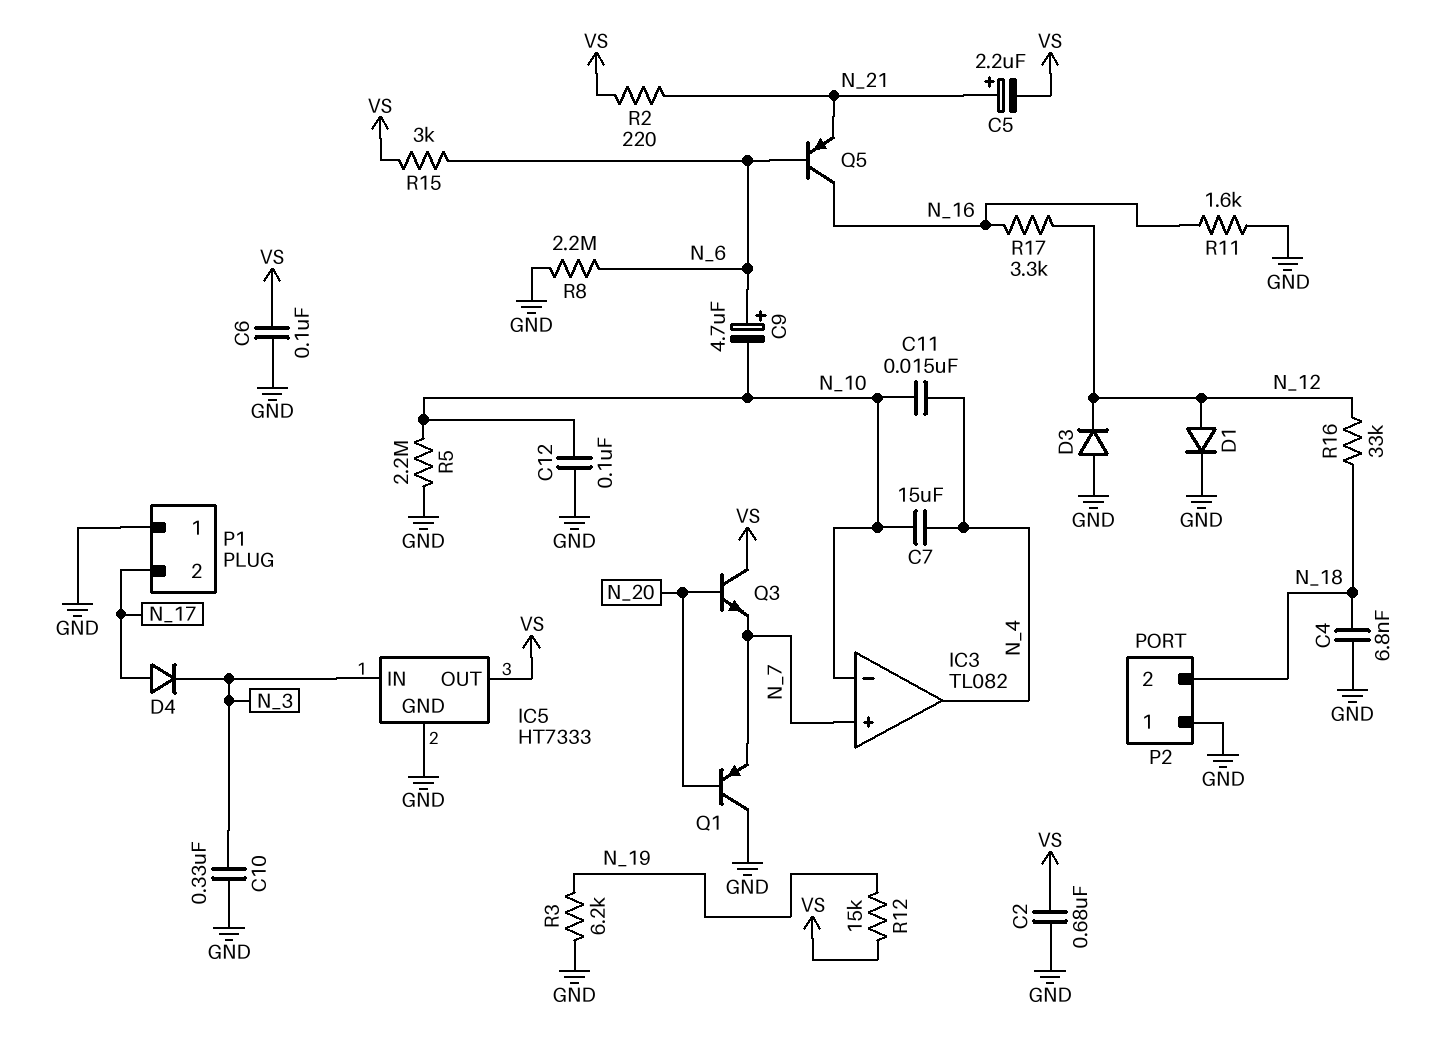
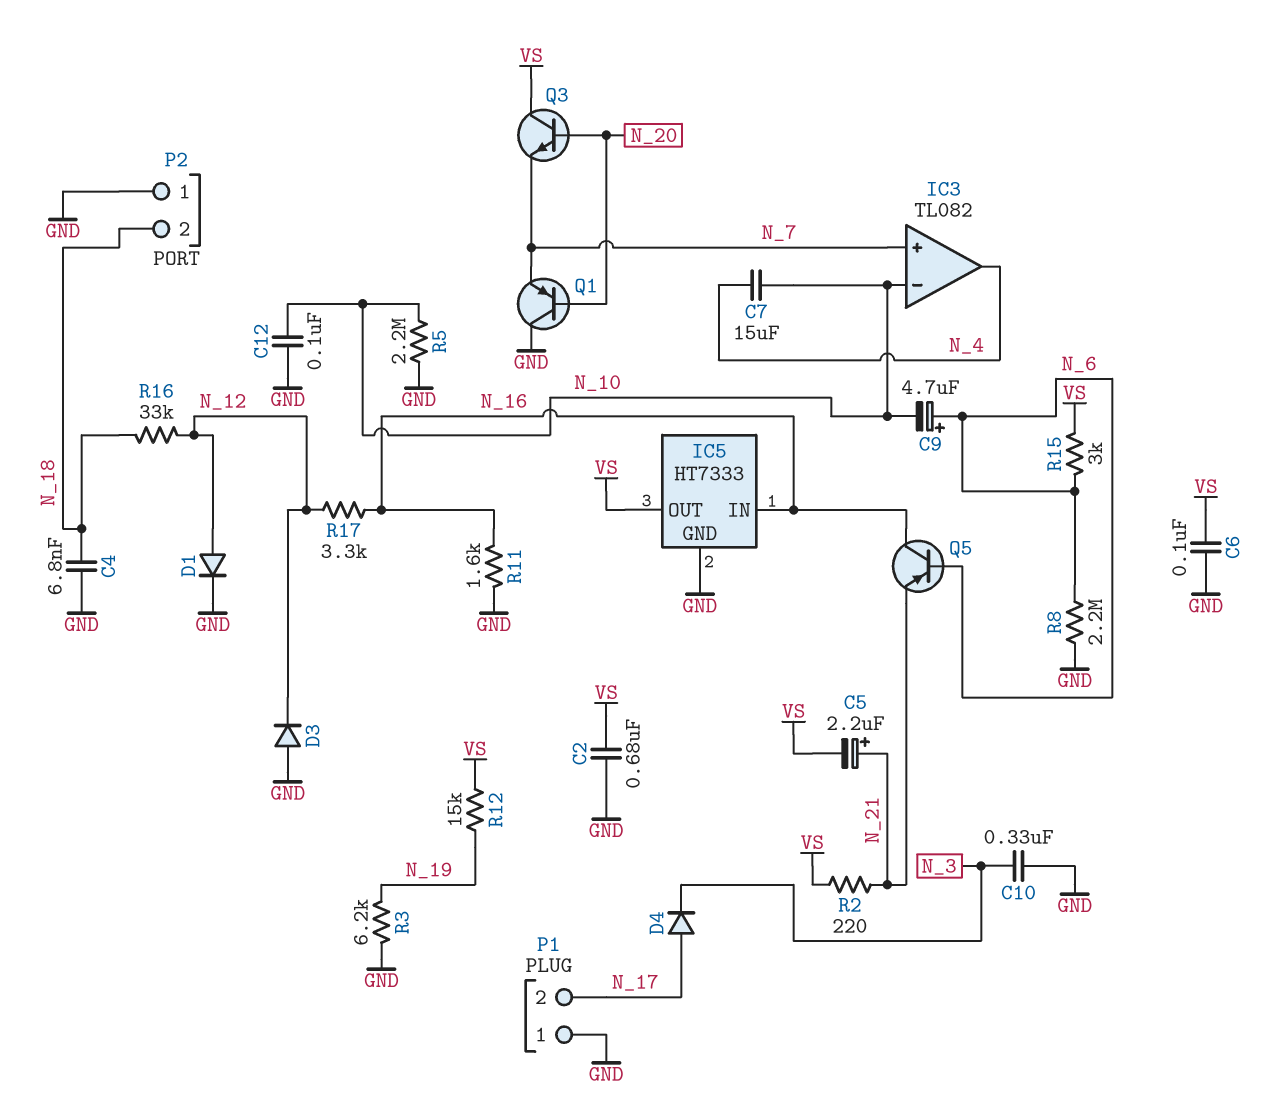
C11: 15nF (N_4, N_10) -> none
IC5 pin IN: N_3 -> N_16

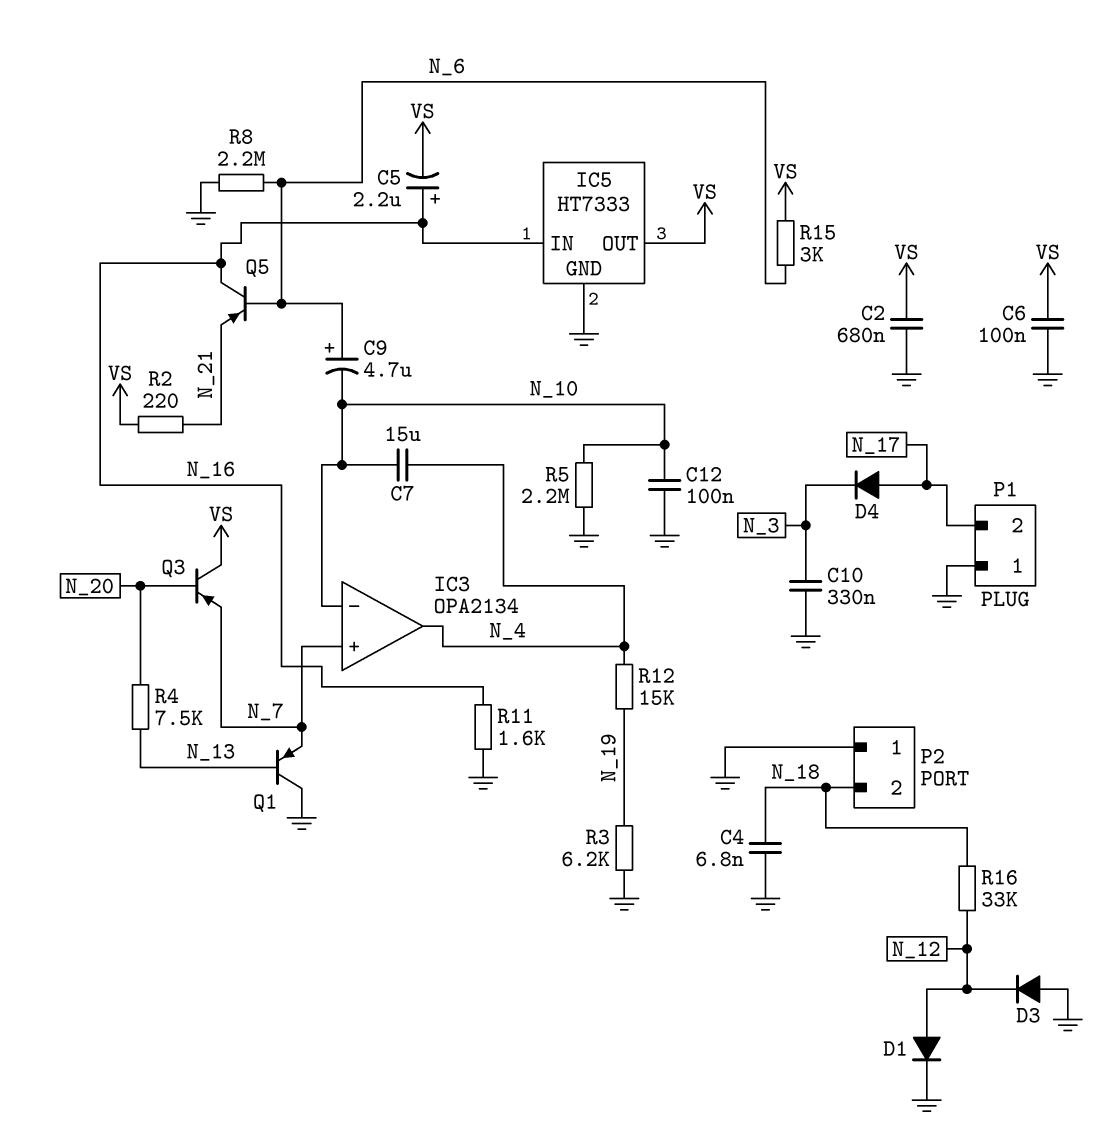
C5: 2.2uF (plus N_21, minus VS) -> 2.2uF (plus N_16, minus VS)
IC3: TL082 -> OPA2134
Q1: PNP (B N_20, C GND, E N_7) -> PNP (B N_13, C GND, E N_7)
Q3: NPN (B N_20, C VS, E N_7) -> PNP (B N_20, C VS, E N_7)
R4: none -> 7.5k (N_13, N_20)
R12: 15k (N_19, VS) -> 15k (N_4, N_19)
R17: 3.3k (N_12, N_16) -> none

